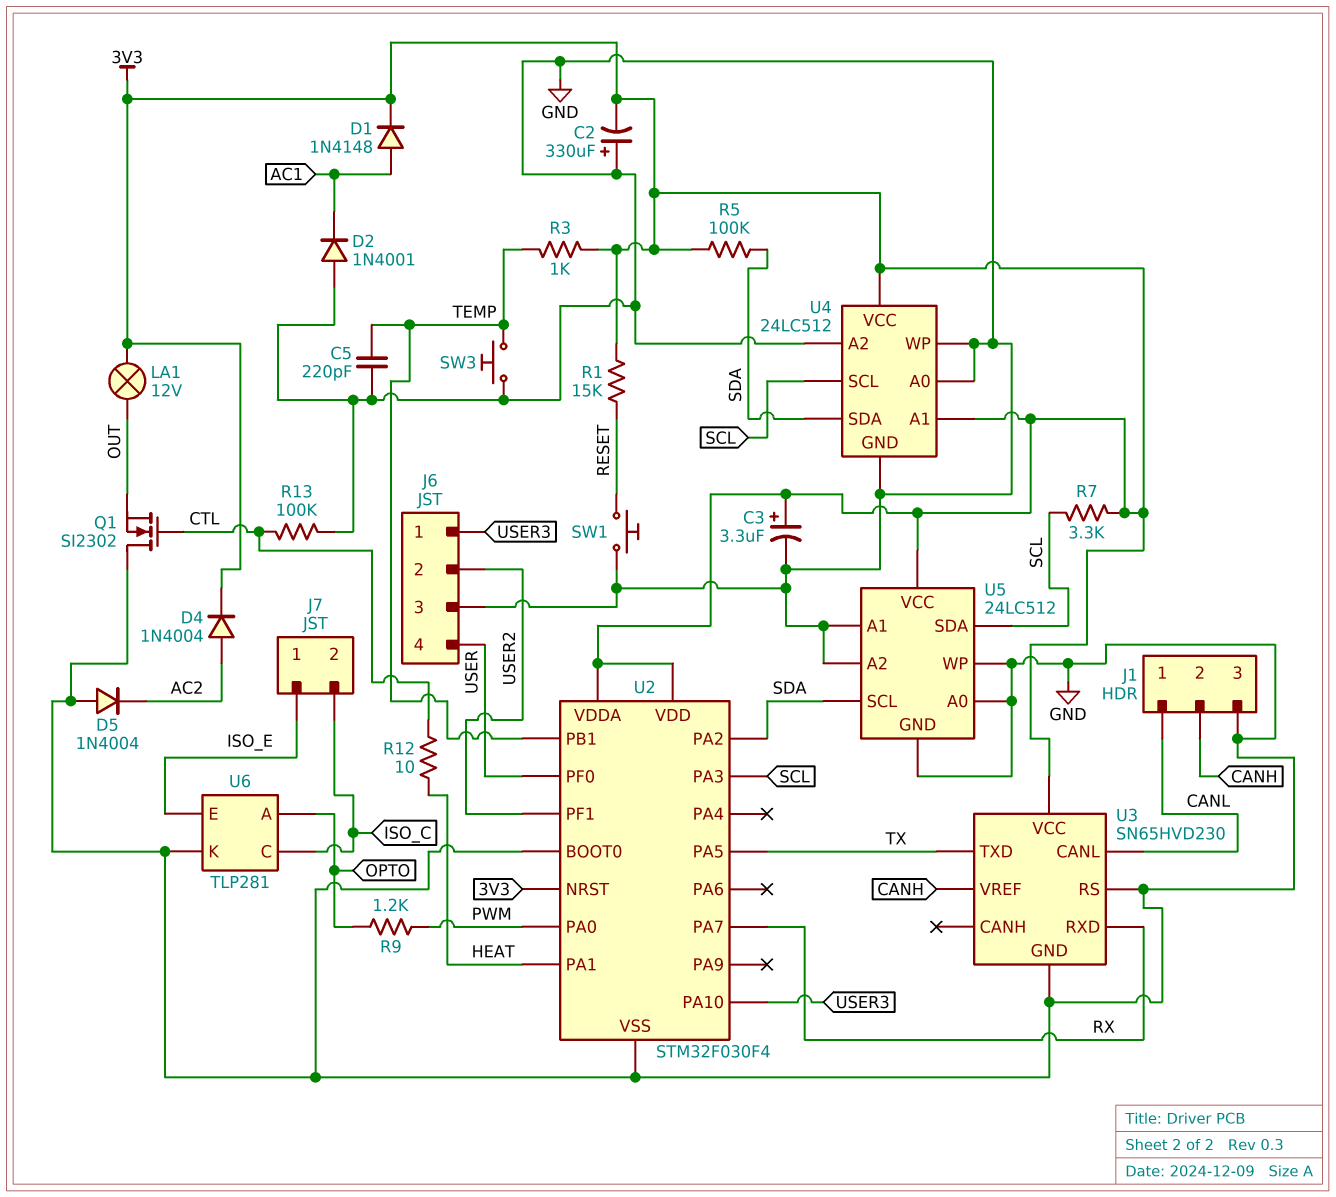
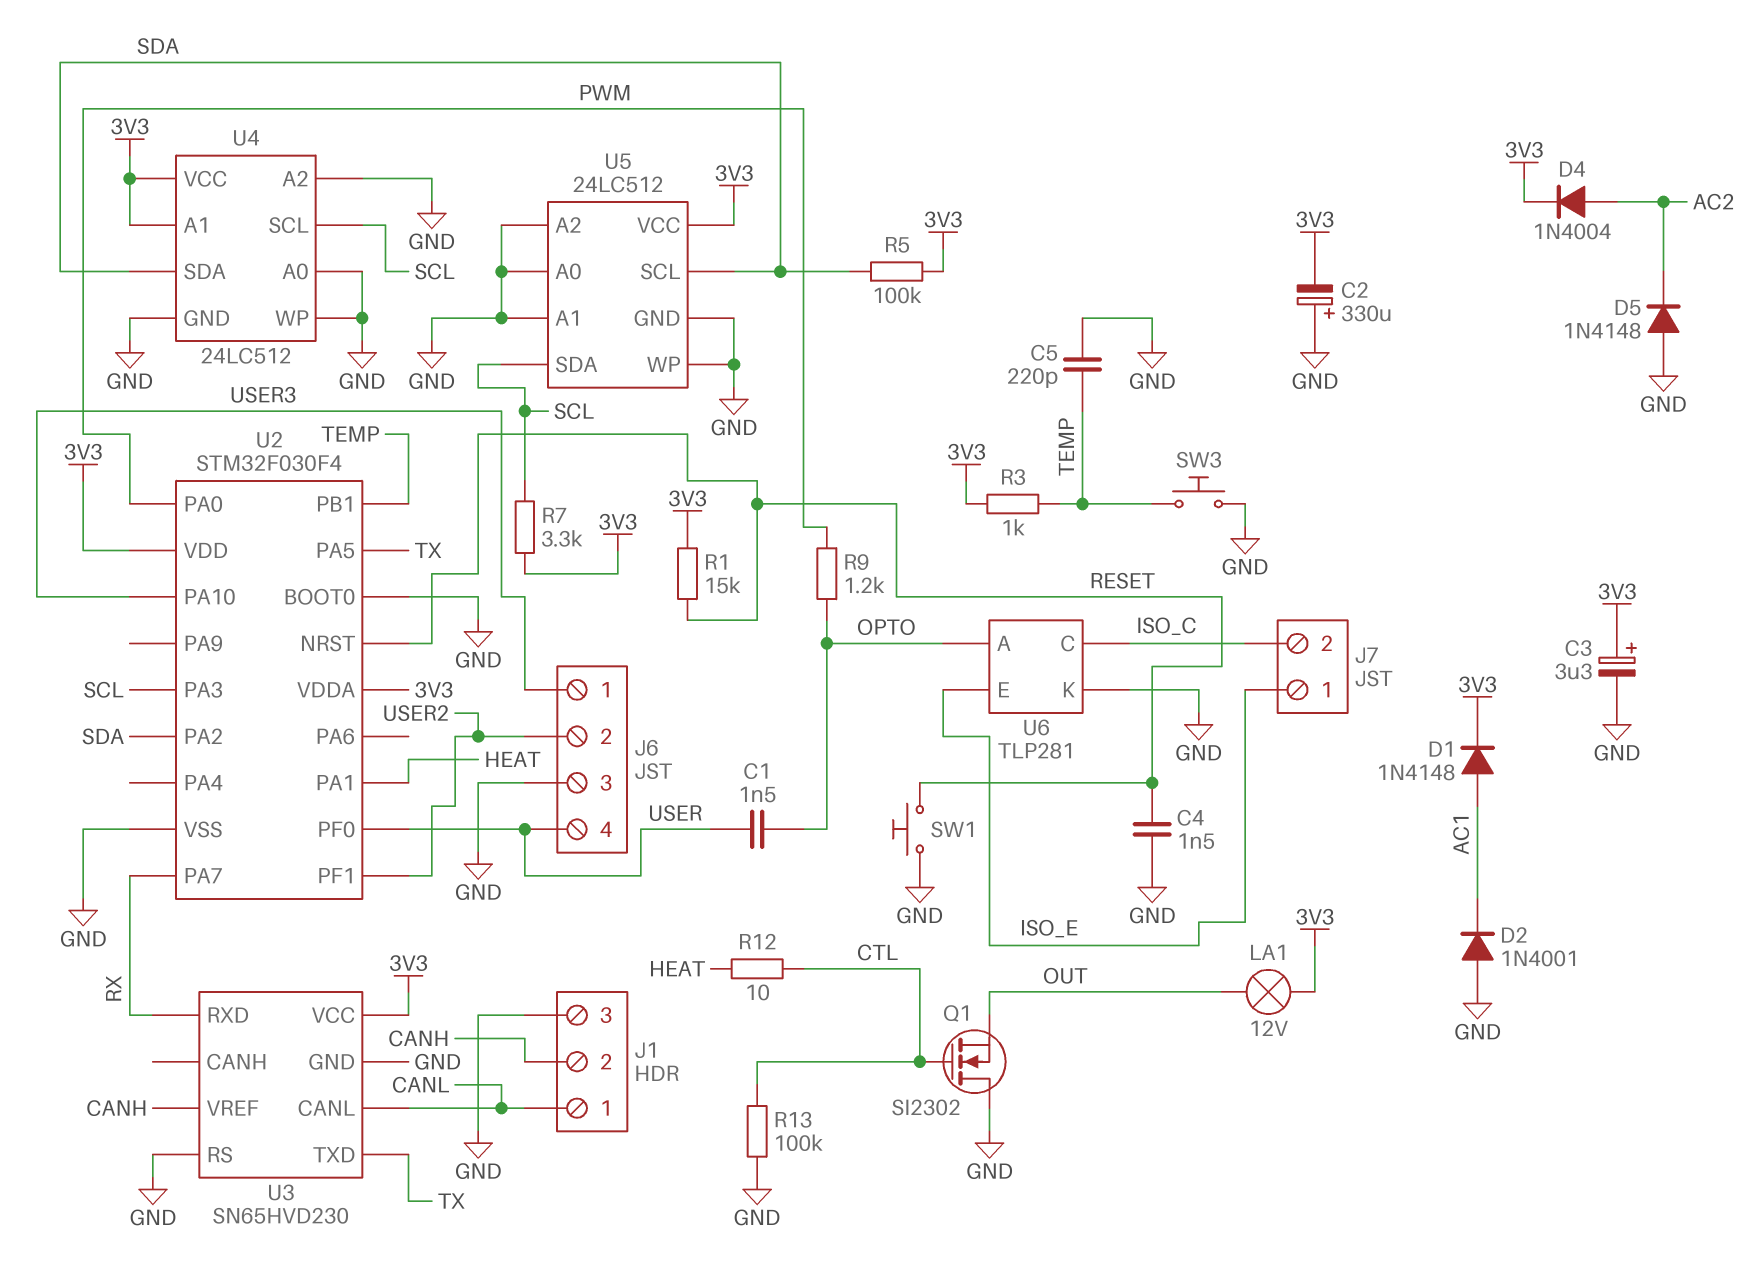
C1: none -> 1.5nF (OPTO, USER)
C4: none -> 1.5nF (GND, RESET)
D5: diode 1N4004 (A GND, K AC2) -> diode 1N4148 (A GND, K AC2)
U2 pin NRST: 3V3 -> RESET

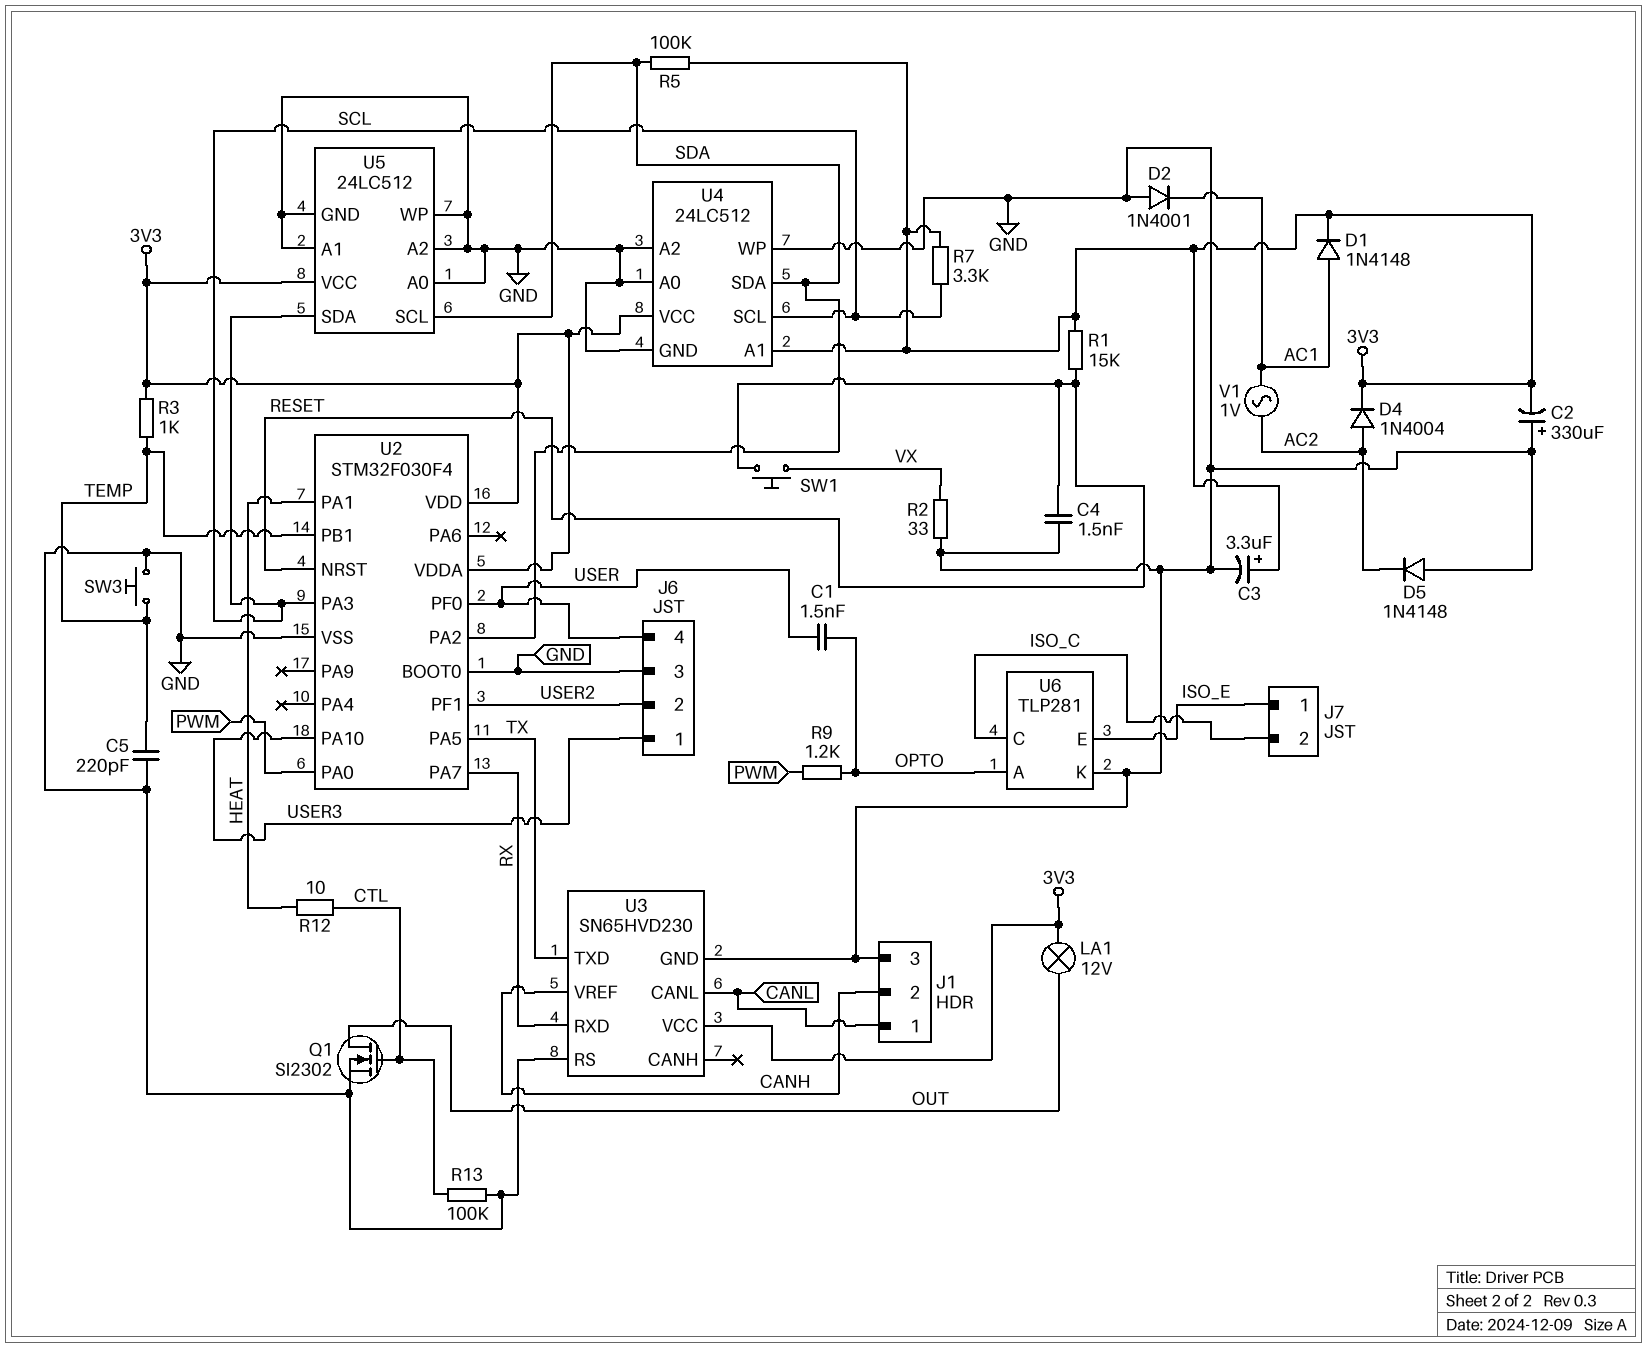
Q1: NMOS SI2302 (G CTL, D GND, S OUT) -> NMOS SI2302 (G CTL, D OUT, S GND)
R2: none -> 33 (GND, VX)
SW1: button (GND, RESET) -> button (RESET, VX)
V1: none -> AC 1V (AC1, AC2)

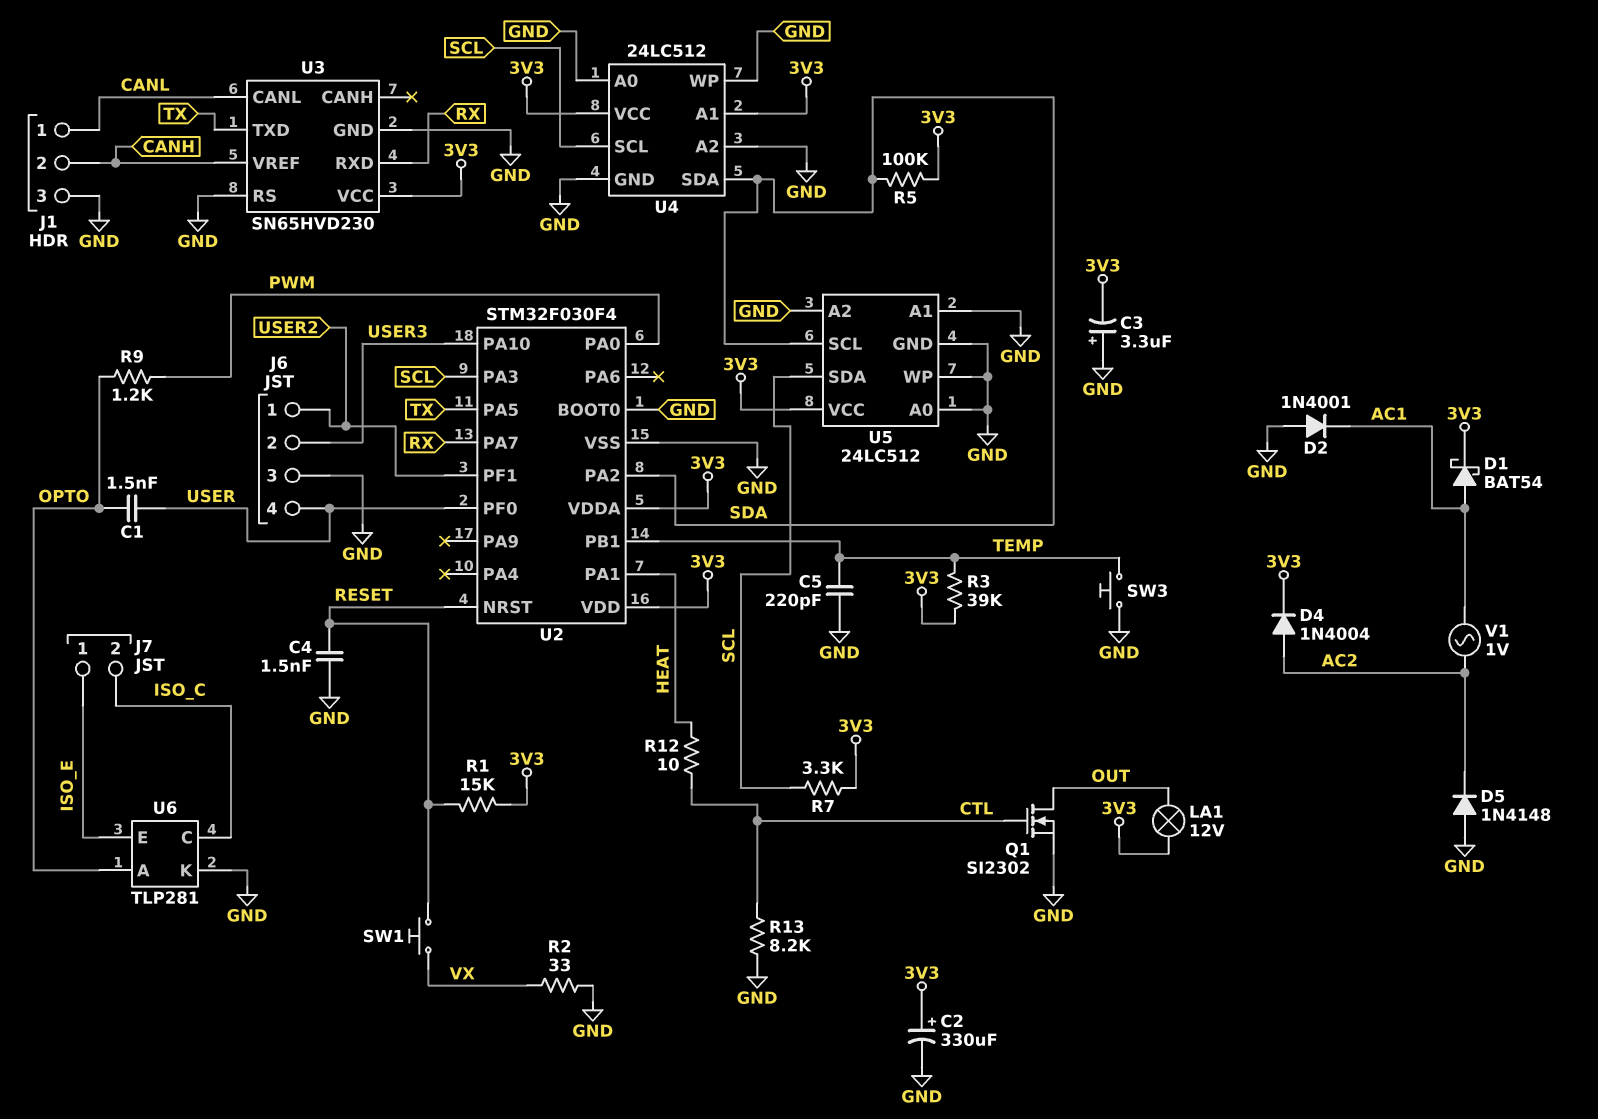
C2: 330uF (plus GND, minus 3V3) -> 330uF (plus 3V3, minus GND)
C3: 3.3uF (plus 3V3, minus GND) -> 3.3uF (plus GND, minus 3V3)
D1: diode 1N4148 (A AC1, K 3V3) -> schottky BAT54 (A AC1, K 3V3)
J6 pin 1: USER3 -> USER2
J6 pin 2: USER2 -> USER3
R3: 1k (3V3, TEMP) -> 39k (3V3, TEMP)
R13: 100k (CTL, GND) -> 8.2k (CTL, GND)

